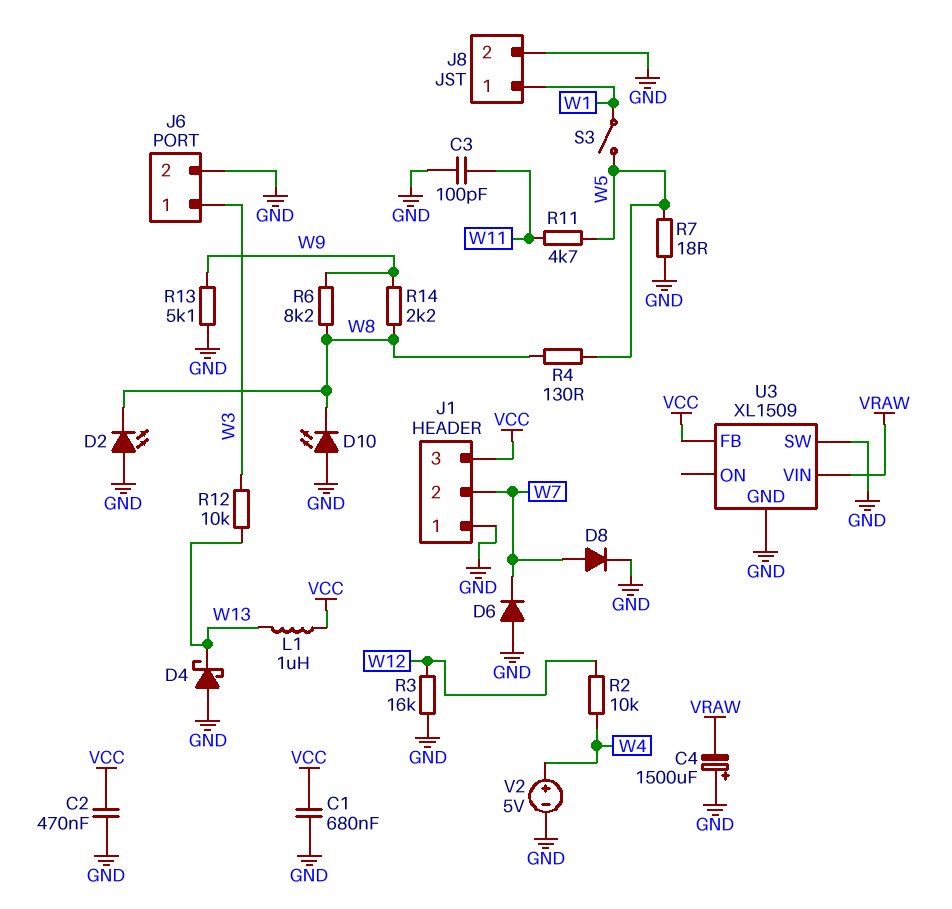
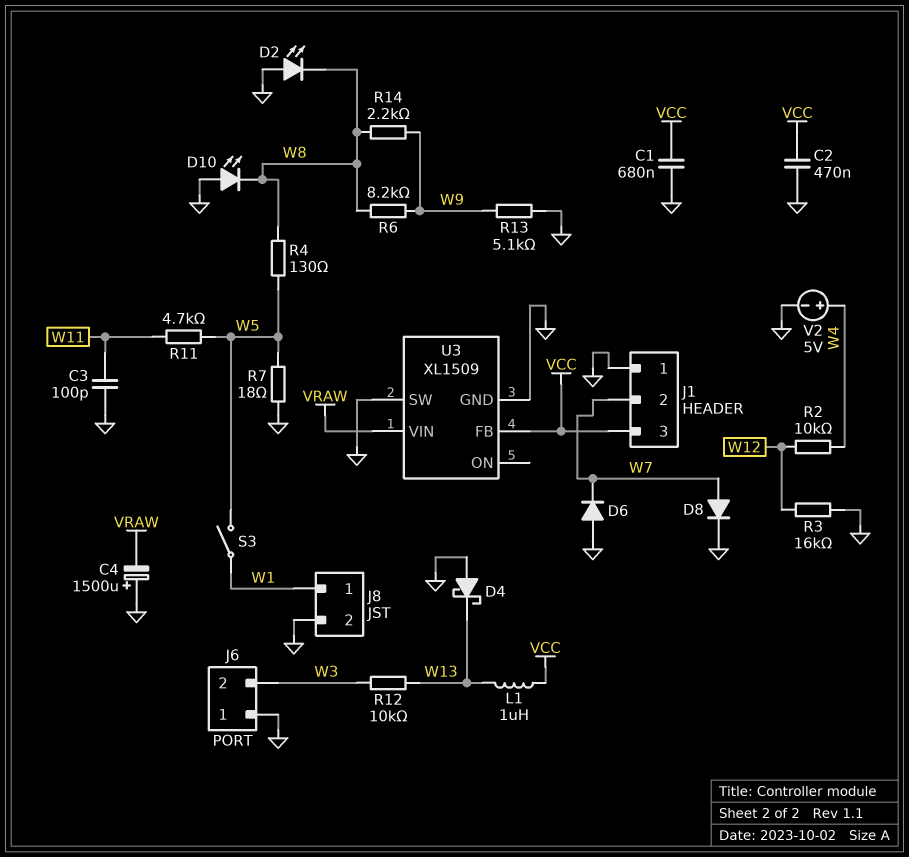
J6 pin 1: W3 -> GND
J6 pin 2: GND -> W3

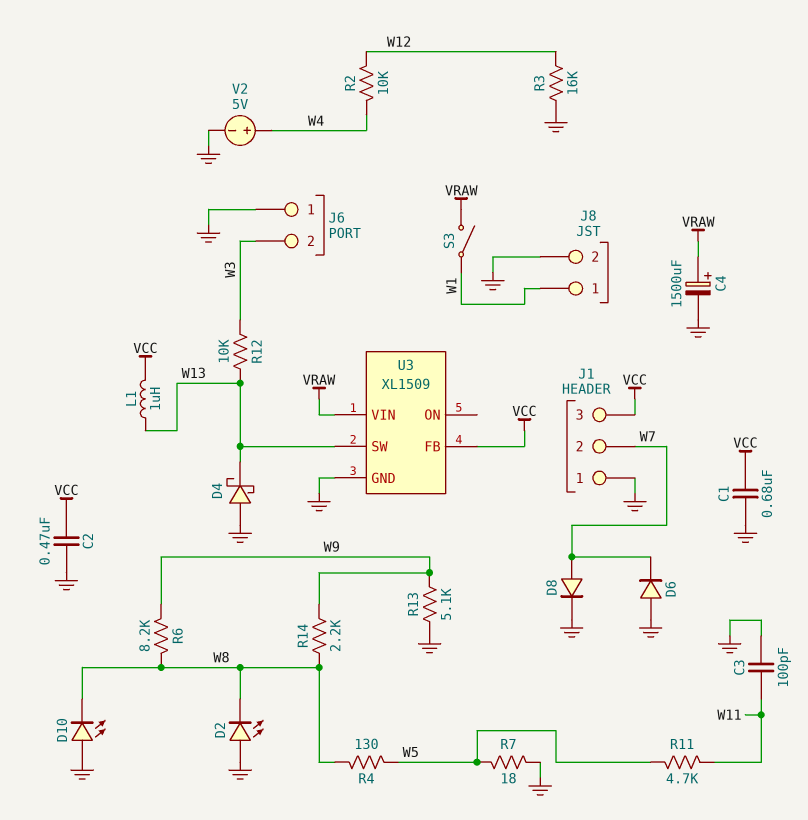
C4: 1500uF (plus GND, minus VRAW) -> 1500uF (plus VRAW, minus GND)
S3: switch (W1, W5) -> switch (VRAW, W1)
U3 pin SW: GND -> W13

